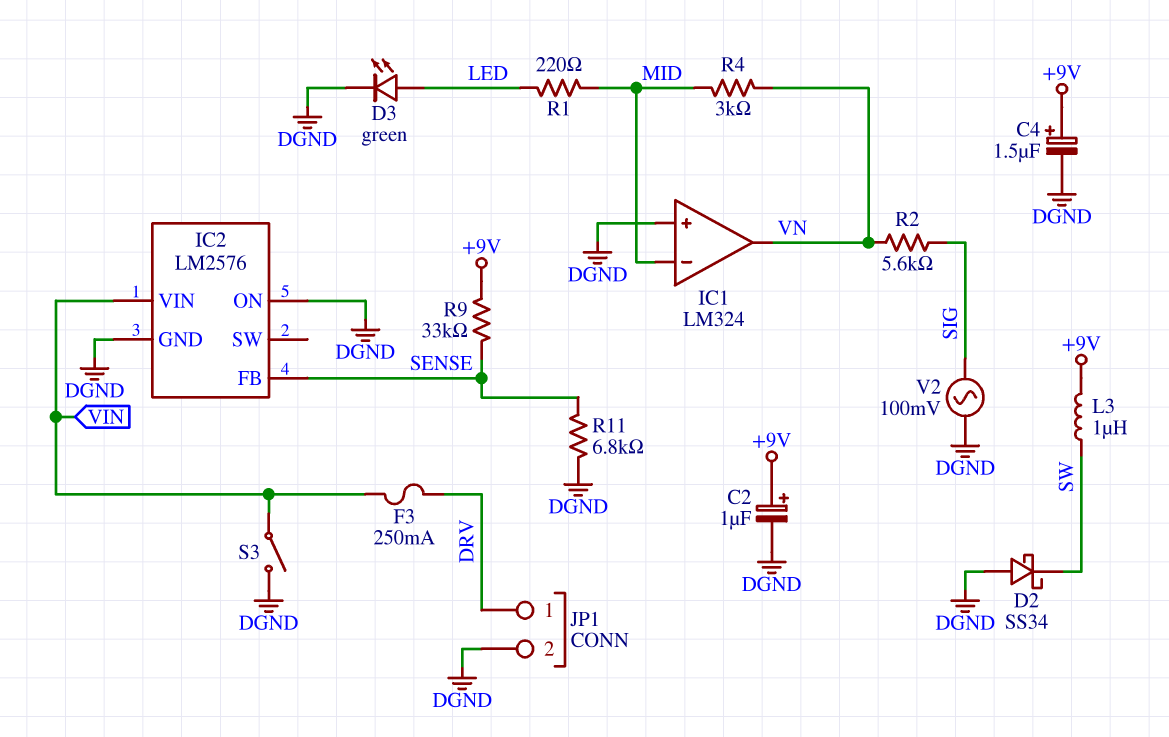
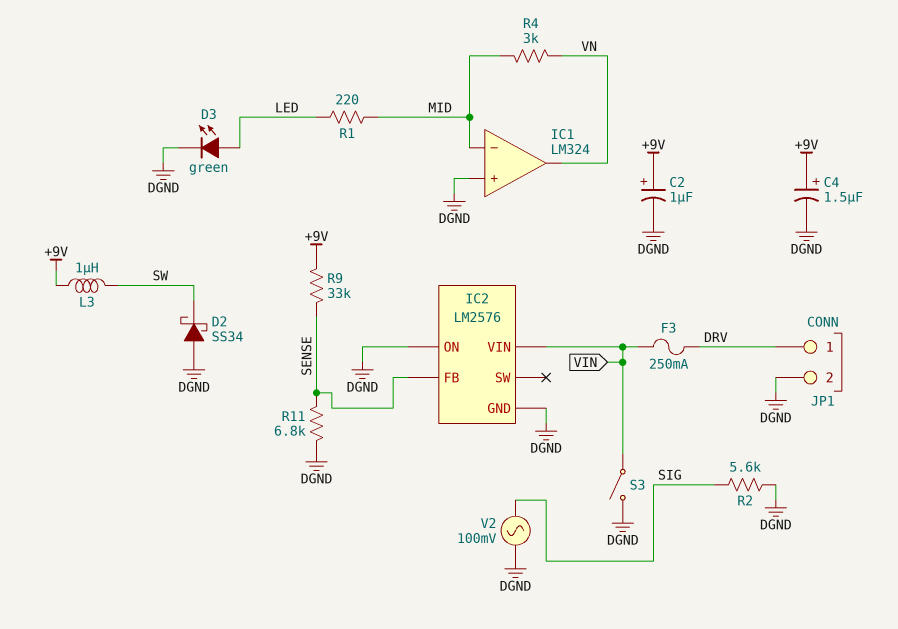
R2: 5.6k (SIG, VN) -> 5.6k (DGND, SIG)

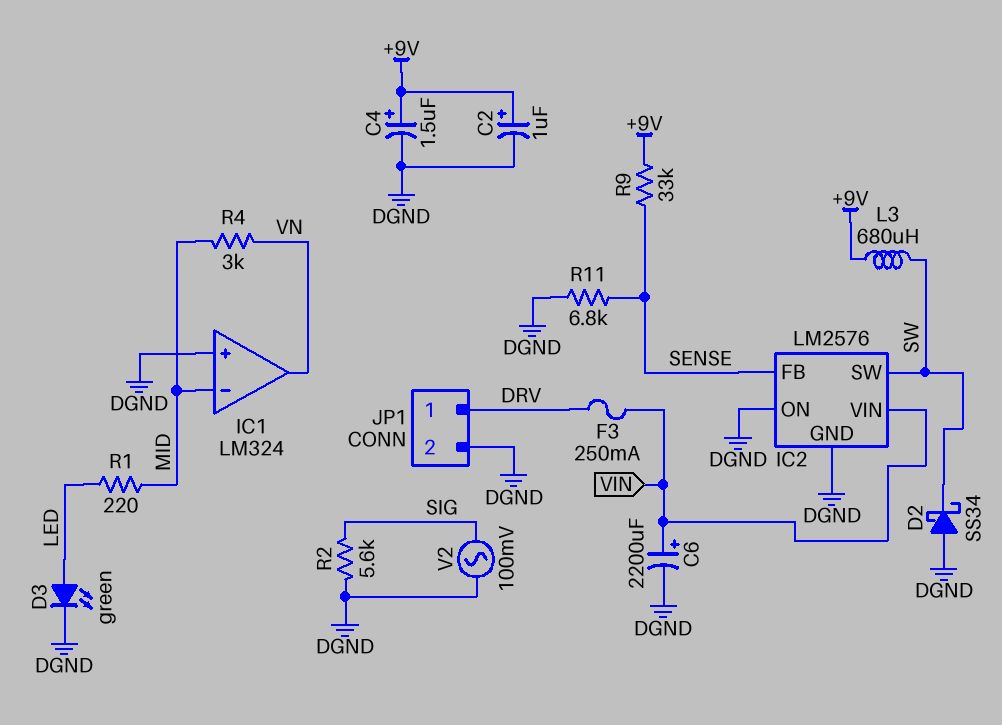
C6: none -> 2200uF (plus VIN, minus DGND)
IC2 pin SW: none -> SW
L3: 1uH (+9V, SW) -> 680uH (+9V, SW)
S3: switch (DGND, VIN) -> none

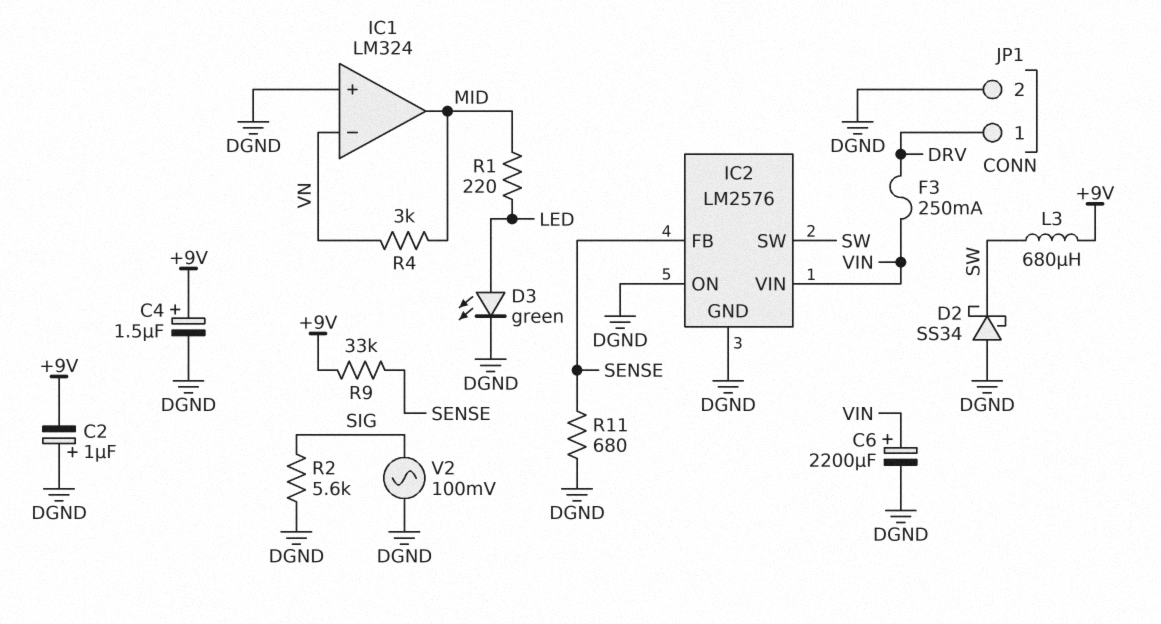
C2: 1uF (plus +9V, minus DGND) -> 1uF (plus DGND, minus +9V)
IC1 pin in-: MID -> VN
IC1 pin out: VN -> MID
R11: 6.8k (DGND, SENSE) -> 680 (DGND, SENSE)

